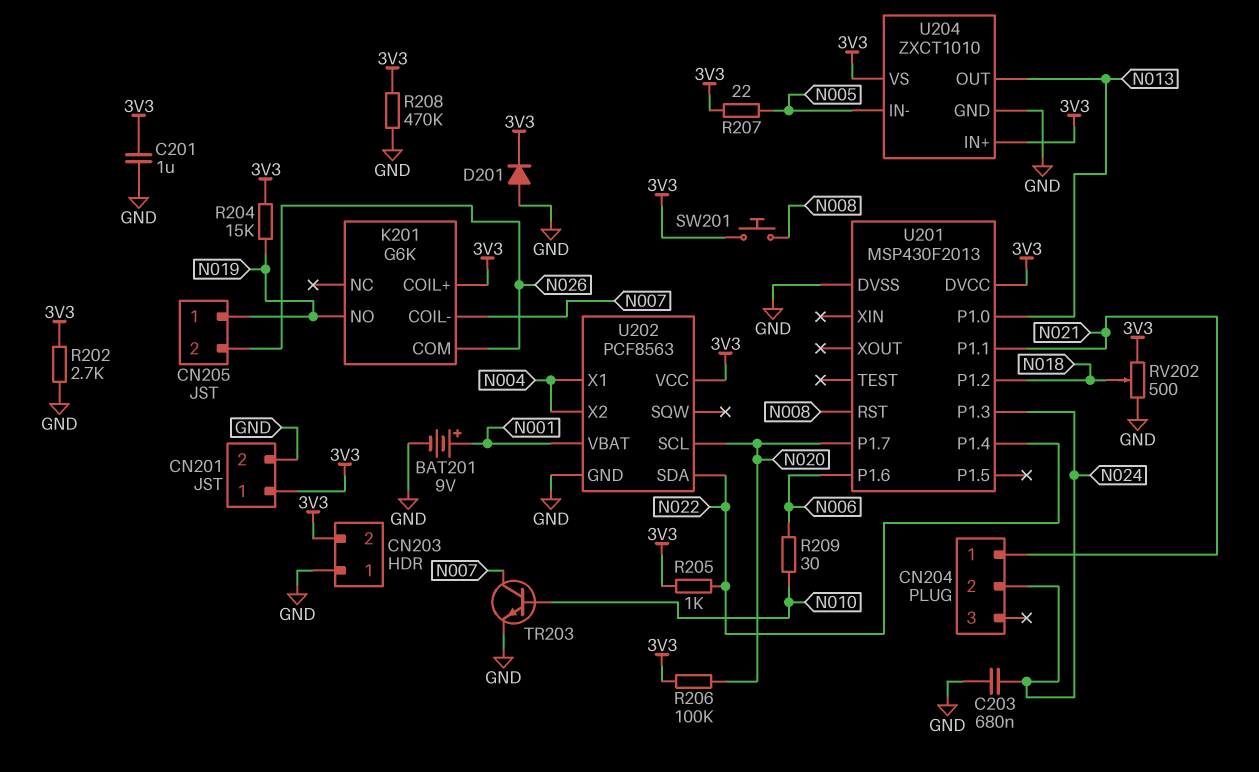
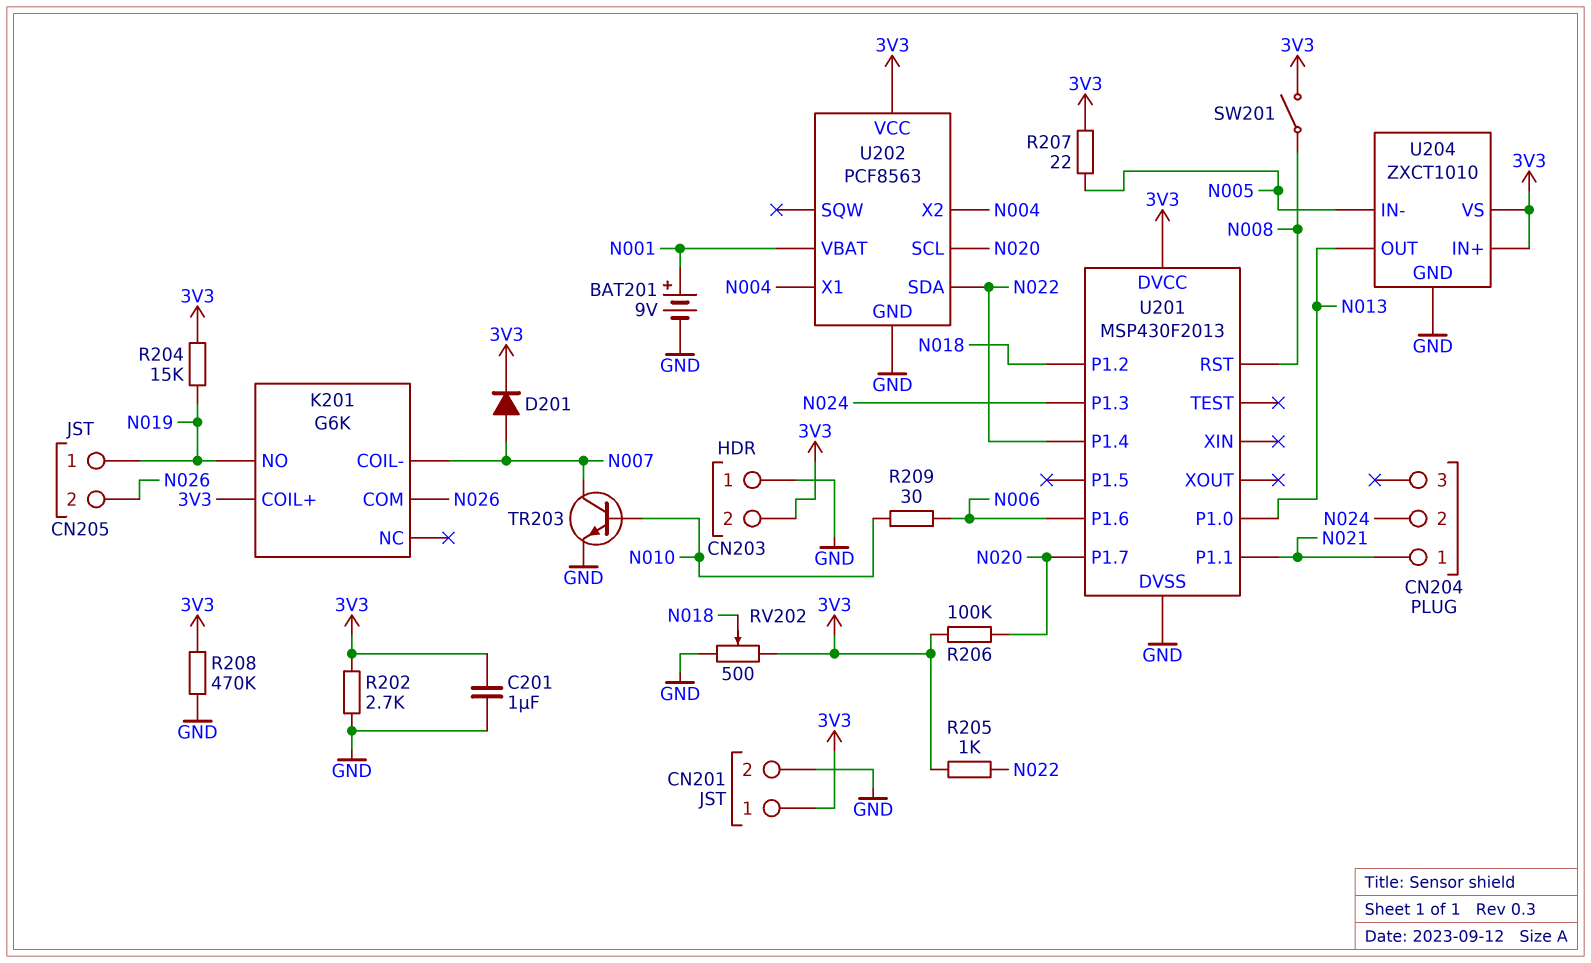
C203: 680nF (GND, N024) -> none
D201: diode (A GND, K 3V3) -> diode (A N007, K 3V3)
SW201: button (3V3, N008) -> switch (3V3, N008)

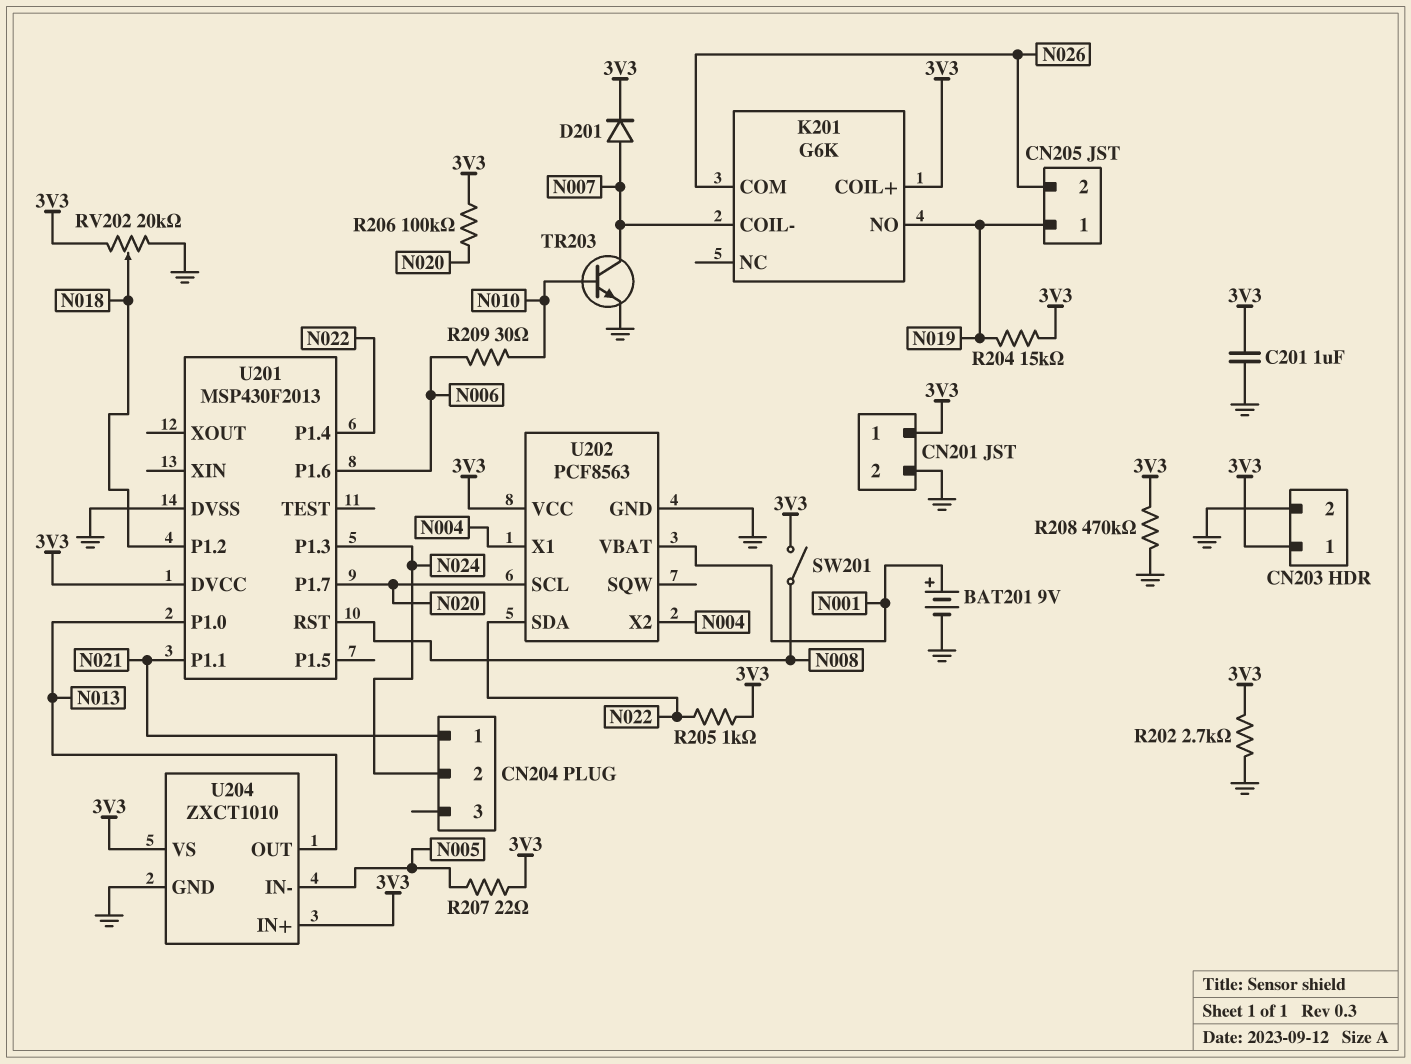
CN203 pin 1: GND -> 3V3
CN203 pin 2: 3V3 -> GND
RV202: 500 (3V3, GND, wiper N018) -> 20k (3V3, GND, wiper N018)

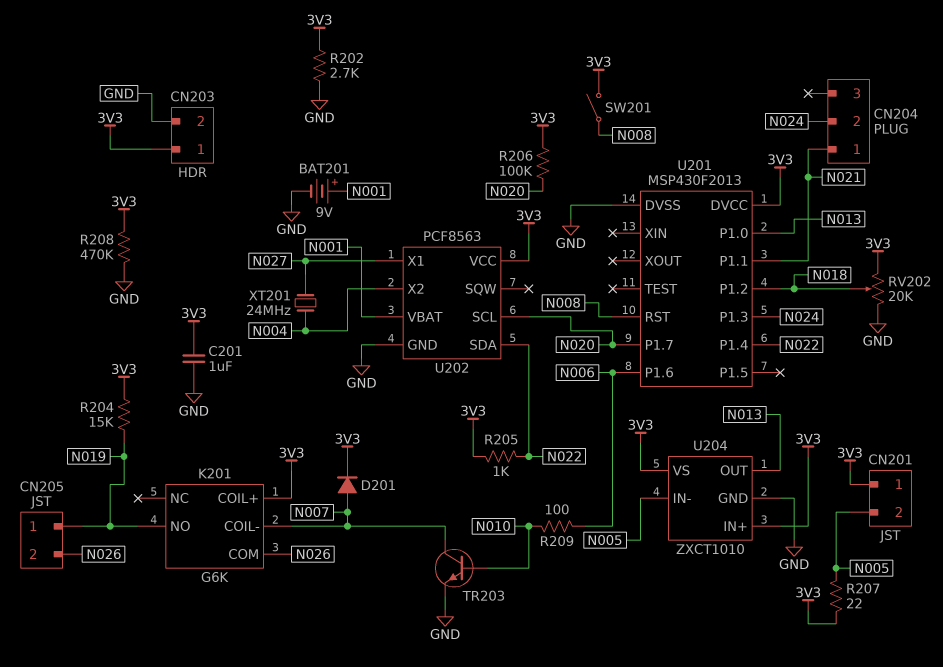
CN201 pin 2: GND -> N005
R209: 30 (N006, N010) -> 100 (N006, N010)
U202 pin X1: N004 -> N027
XT201: none -> 24MHz (N004, N027)

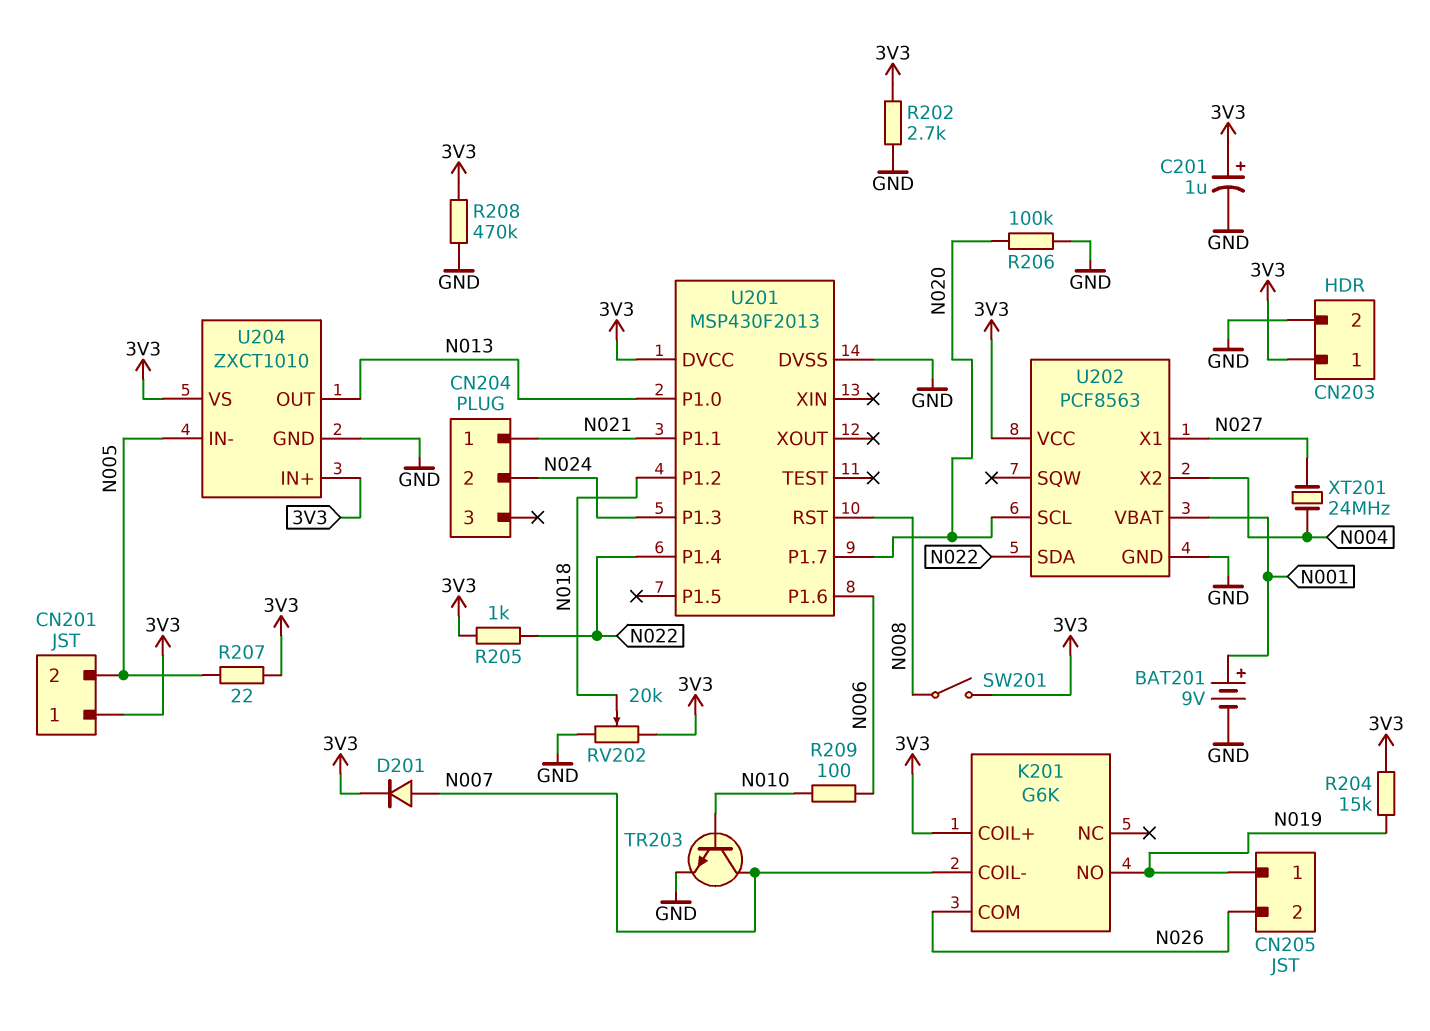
C201: 1uF (3V3, GND) -> 1uF (plus 3V3, minus GND)
R206: 100k (3V3, N020) -> 100k (GND, N020)

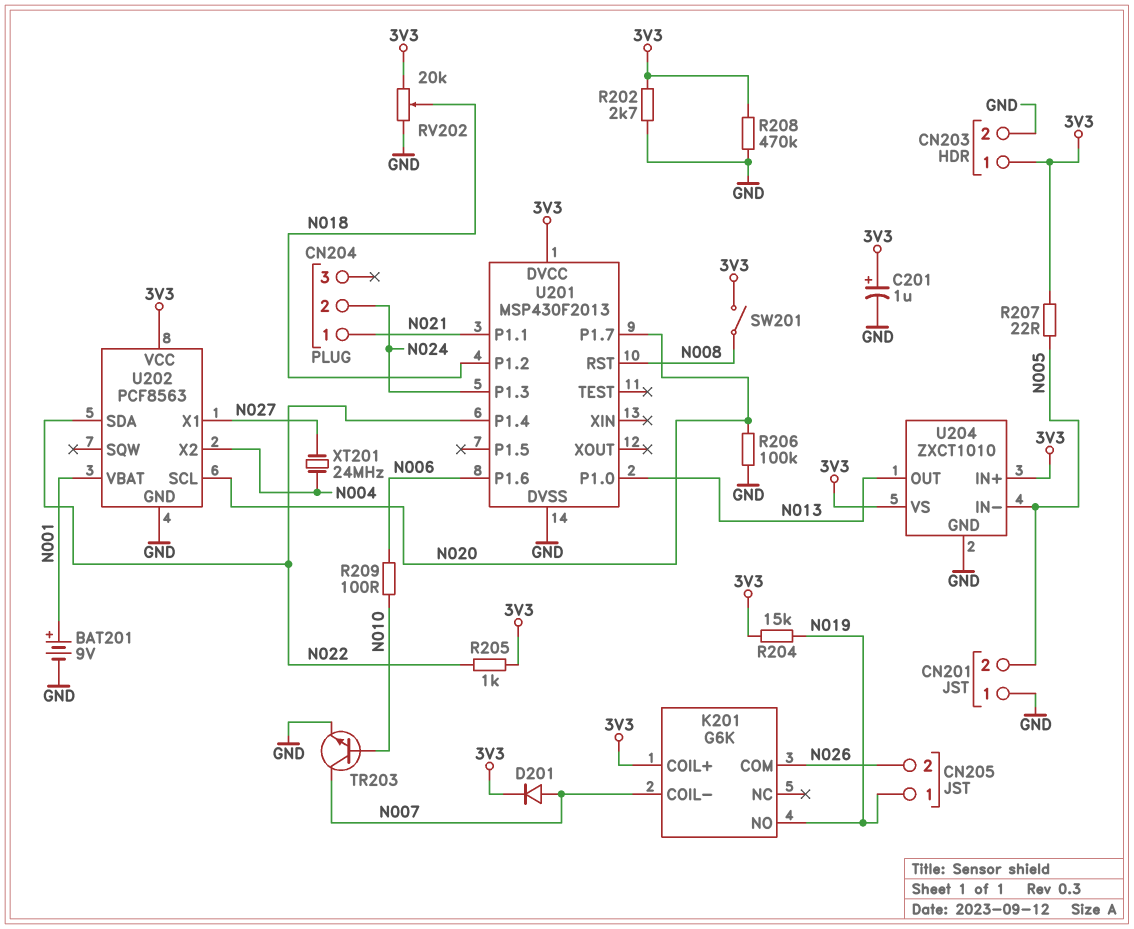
CN201 pin 1: 3V3 -> GND

